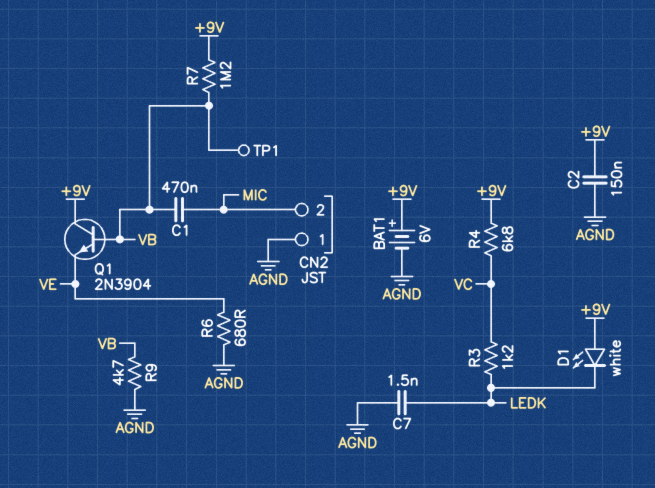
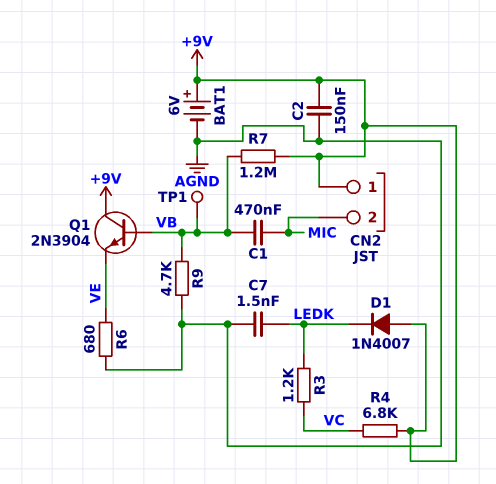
CN2 pin 1: AGND -> +9V
D1: LED white (A +9V, K LEDK) -> diode 1N4007 (A +9V, K LEDK)

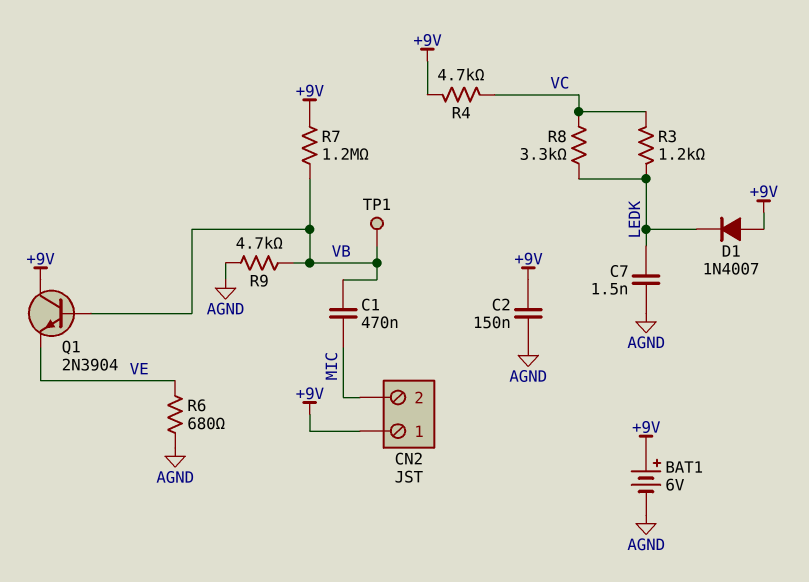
R4: 6.8k (+9V, VC) -> 4.7k (+9V, VC)
R8: none -> 3.3k (LEDK, VC)

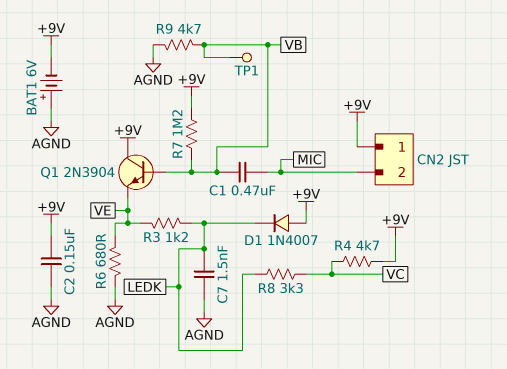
BAT1: 6V (plus +9V, minus AGND) -> 6V (plus AGND, minus +9V)
R3: 1.2k (LEDK, VC) -> 1.2k (LEDK, VE)

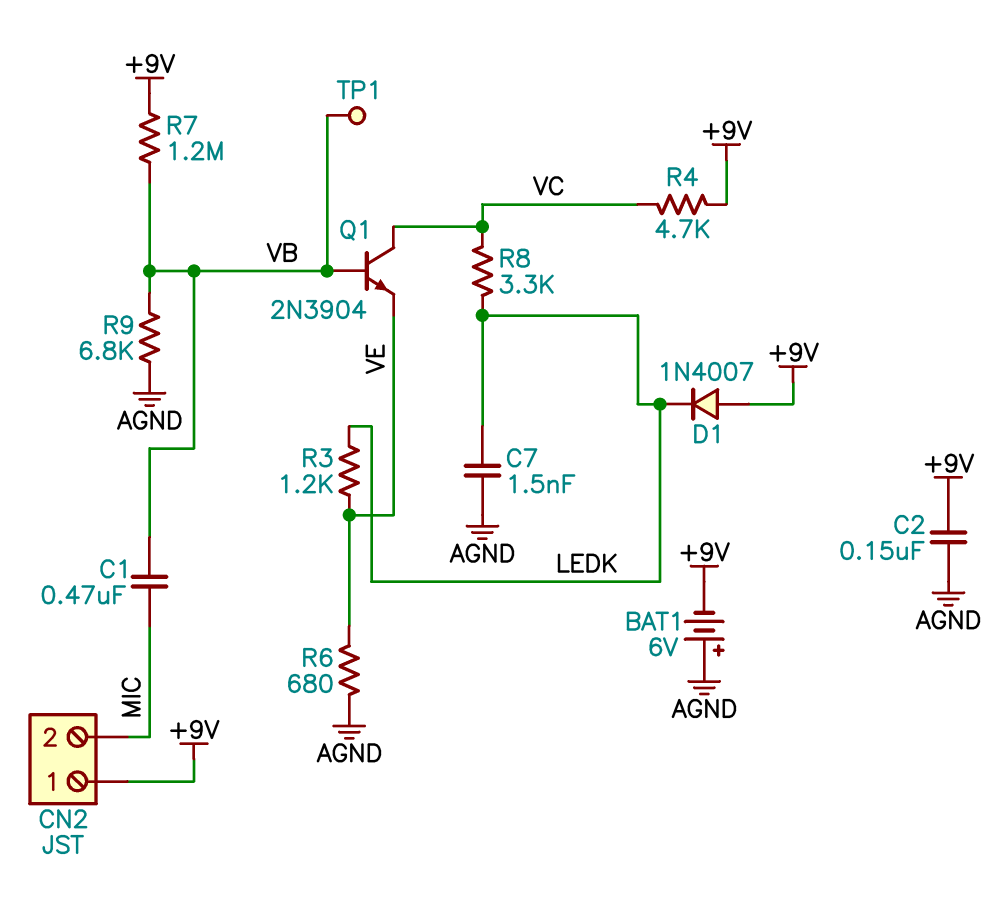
Q1: NPN 2N3904 (B VB, C +9V, E VE) -> NPN 2N3904 (B VB, C VC, E VE)
R9: 4.7k (AGND, VB) -> 6.8k (AGND, VB)

